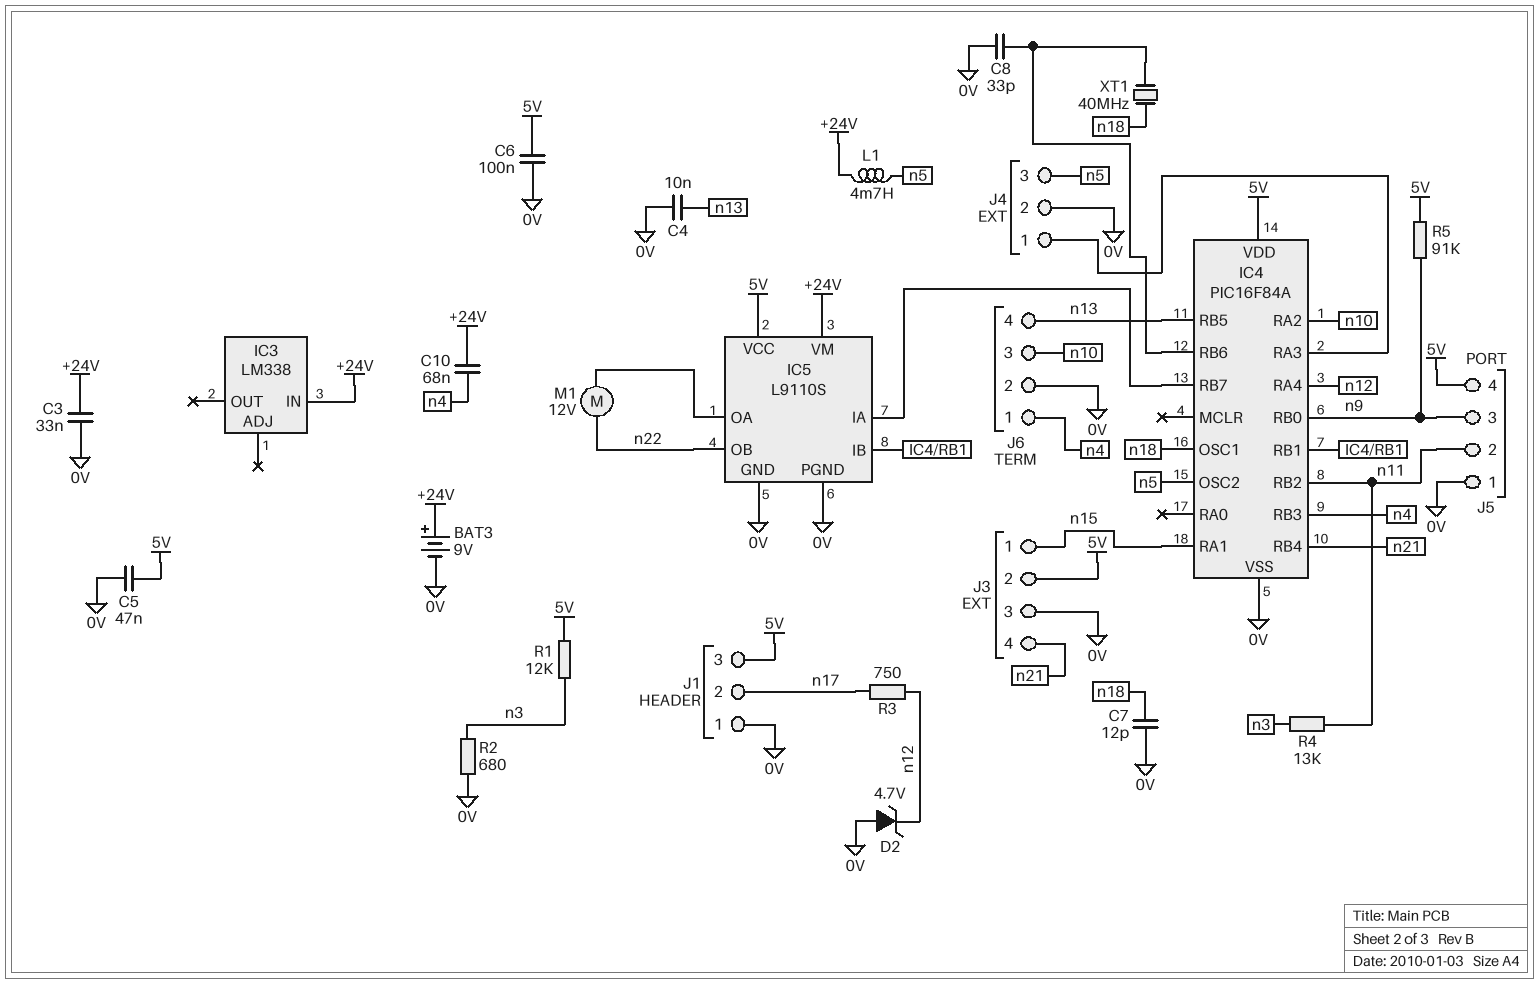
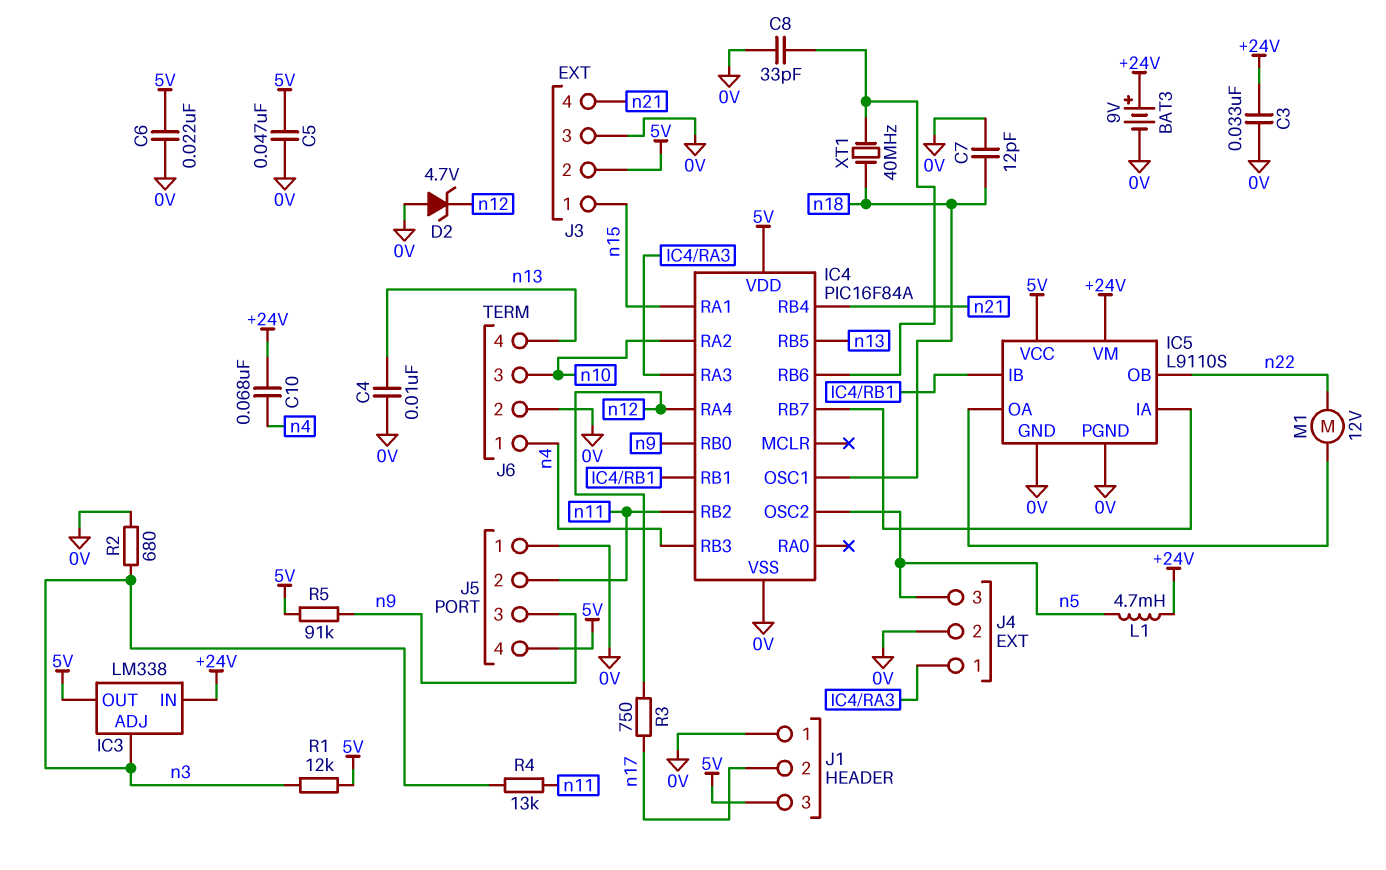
C6: 100nF (0V, 5V) -> 22nF (0V, 5V)
IC3 pin ADJ: none -> n3
IC3 pin OUT: none -> 5V

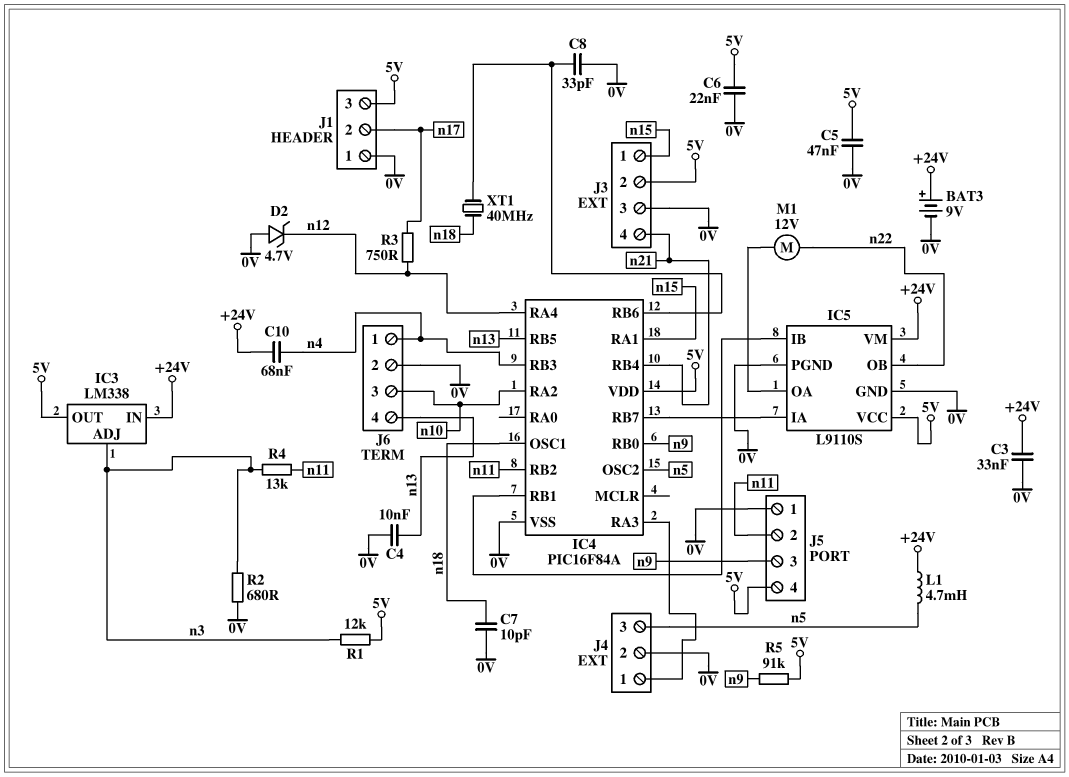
C7: 12pF (0V, n18) -> 10pF (0V, n18)

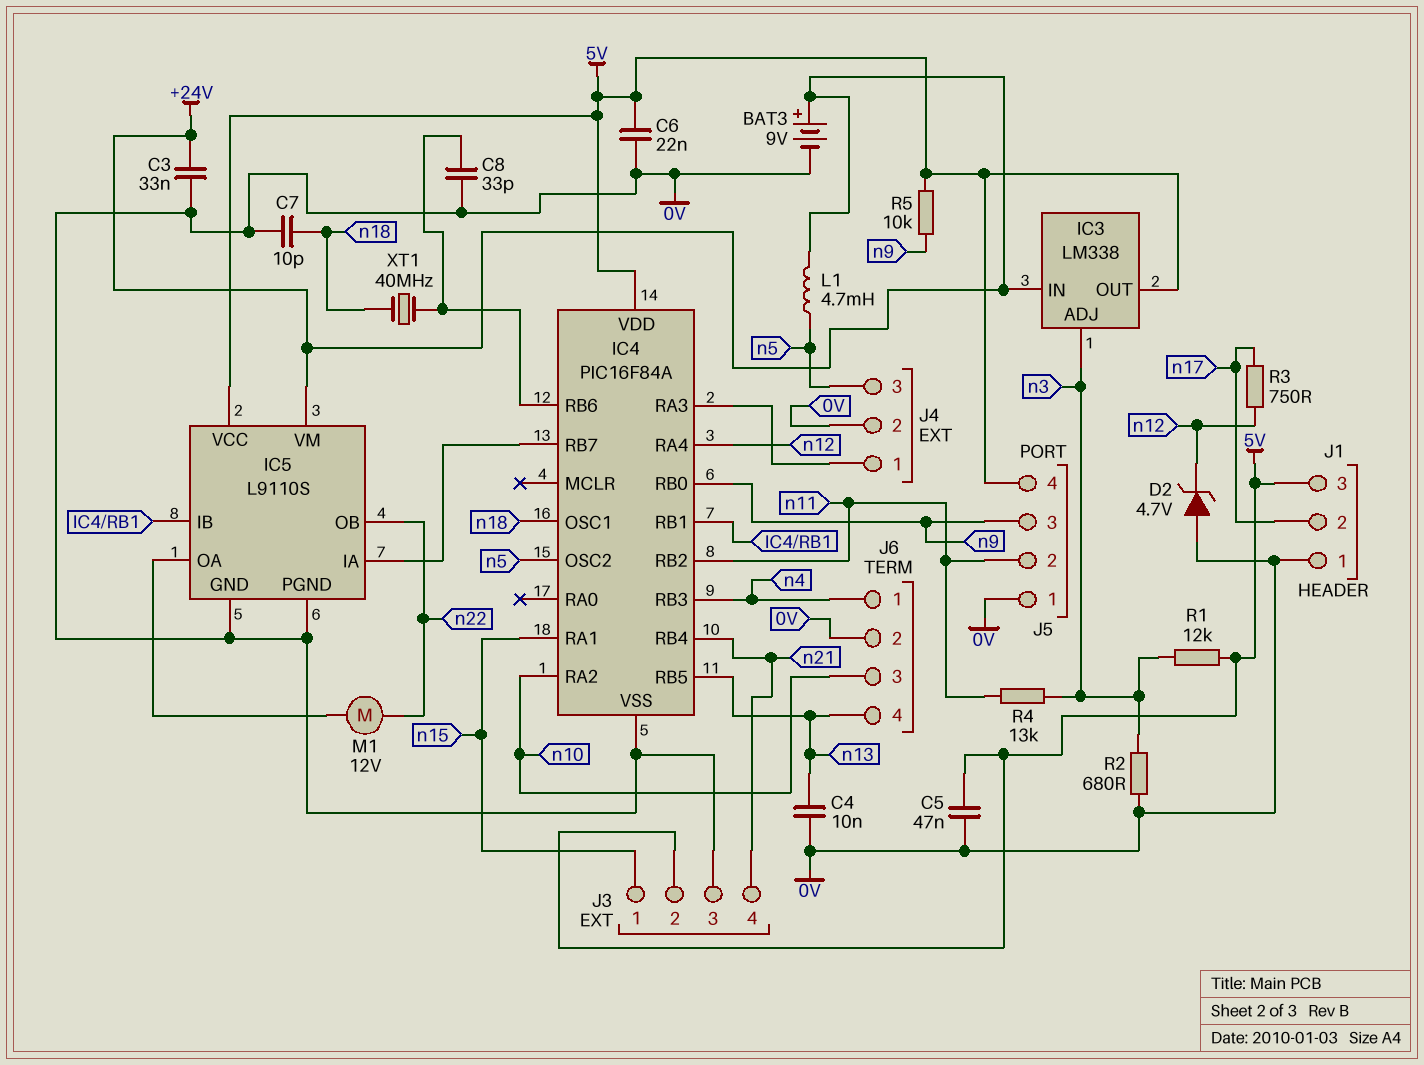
C10: 68nF (+24V, n4) -> none
R5: 91k (5V, n9) -> 10k (5V, n9)

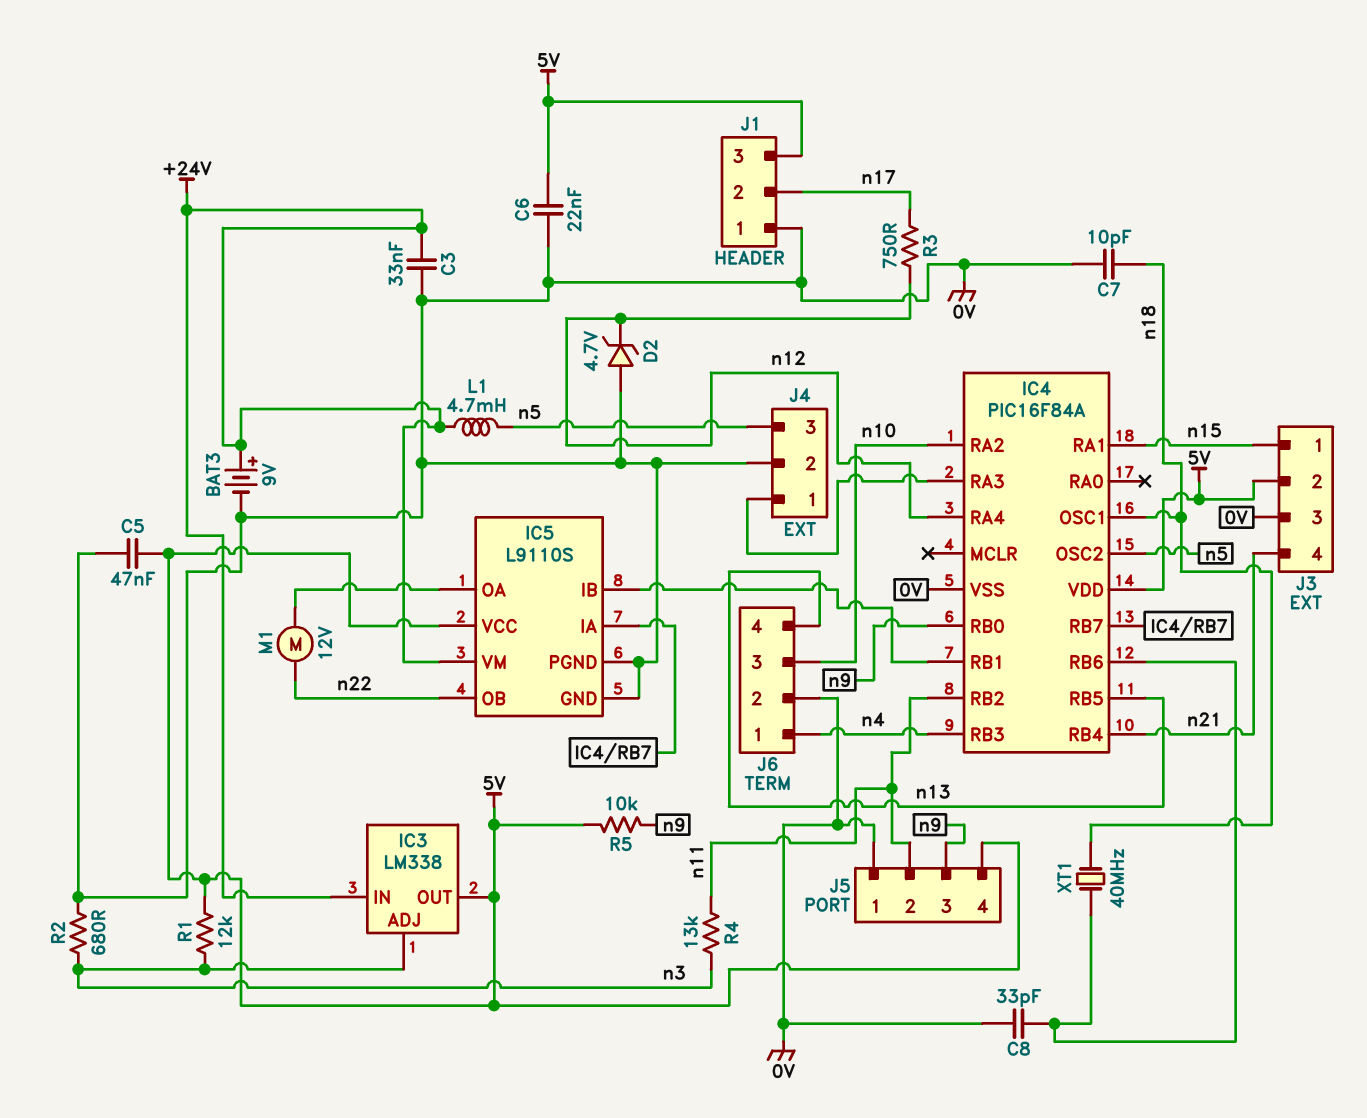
C4: 10nF (0V, n13) -> none

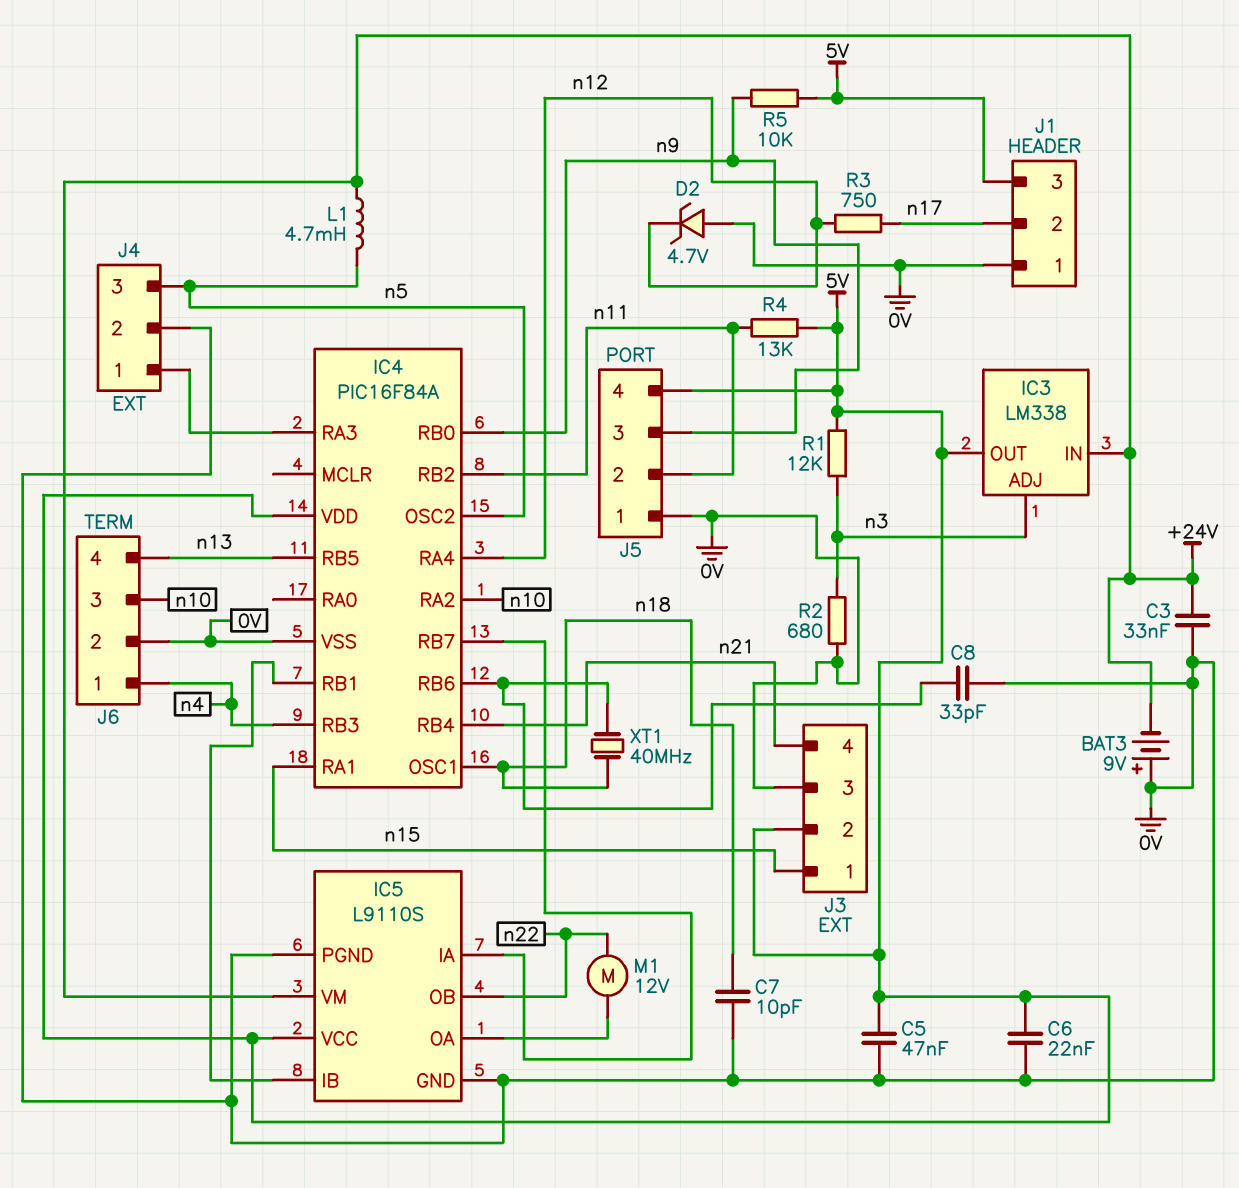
BAT3: 9V (plus +24V, minus 0V) -> 9V (plus 0V, minus +24V)
R4: 13k (n3, n11) -> 13k (5V, n11)

